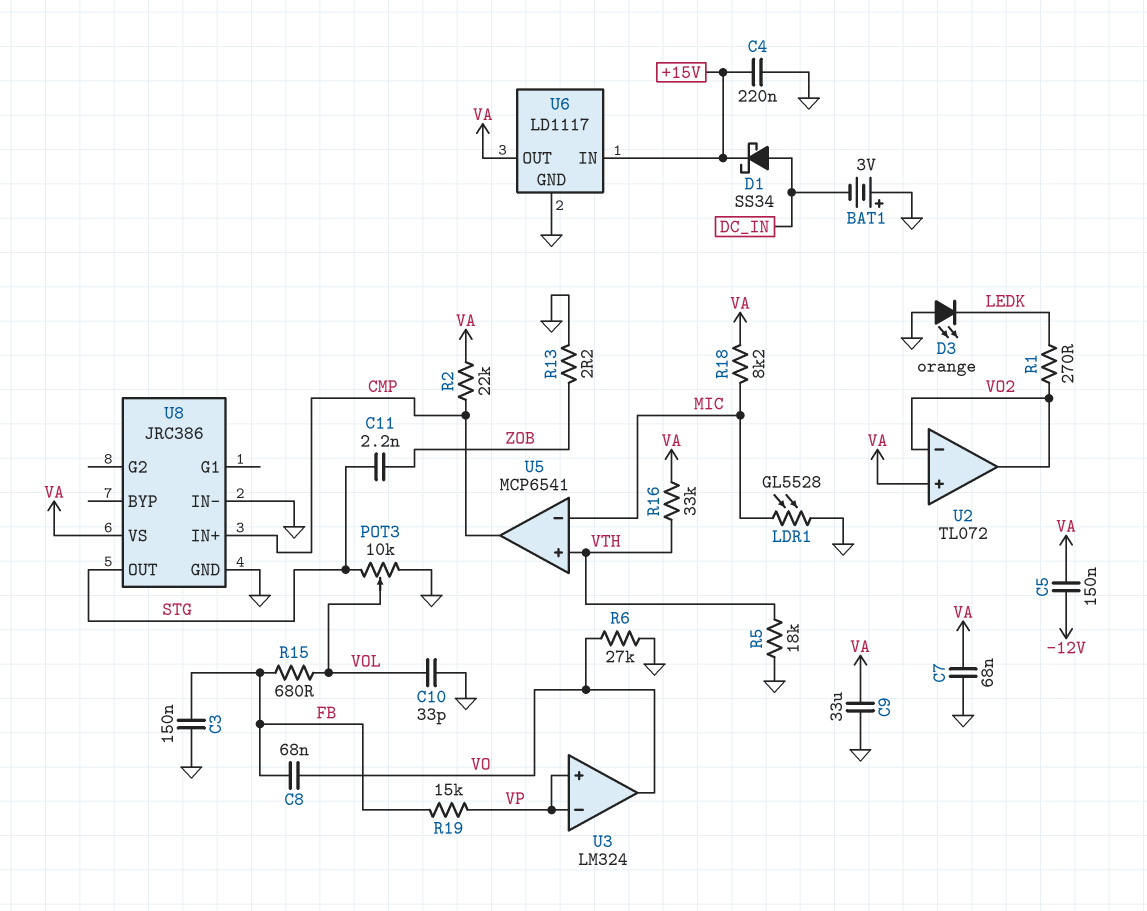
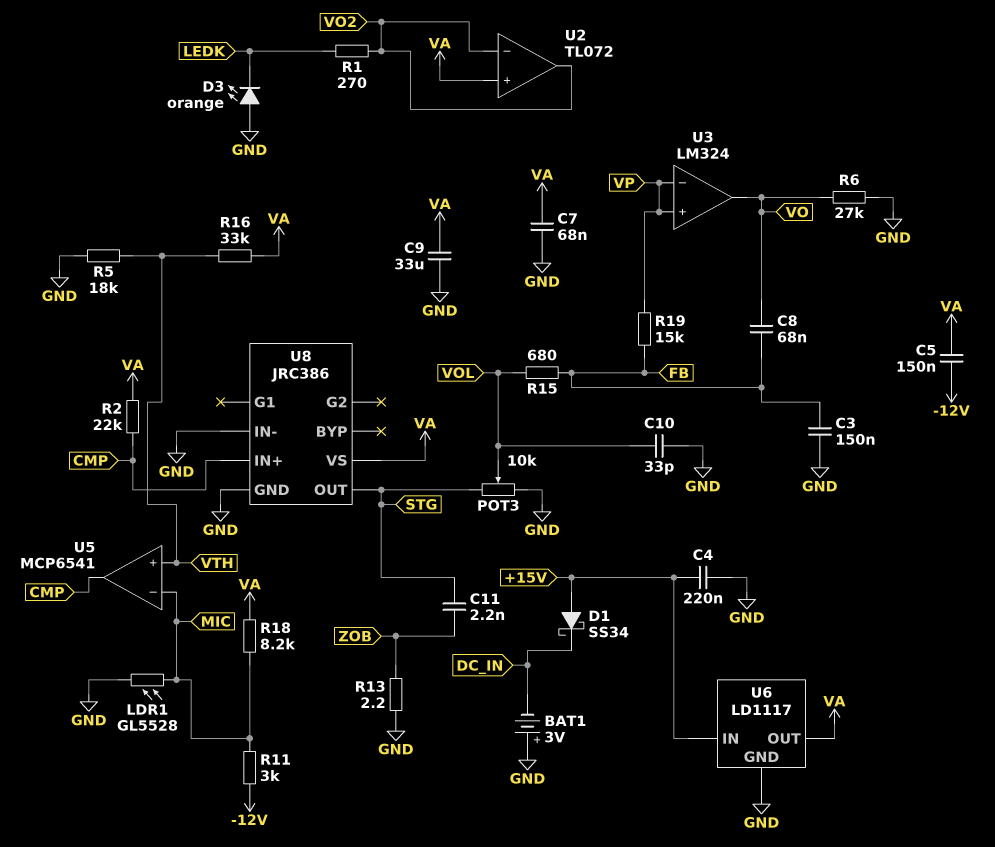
D1: schottky SS34 (A DC_IN, K +15V) -> schottky SS34 (A +15V, K DC_IN)
R11: none -> 3k (-12V, MIC)

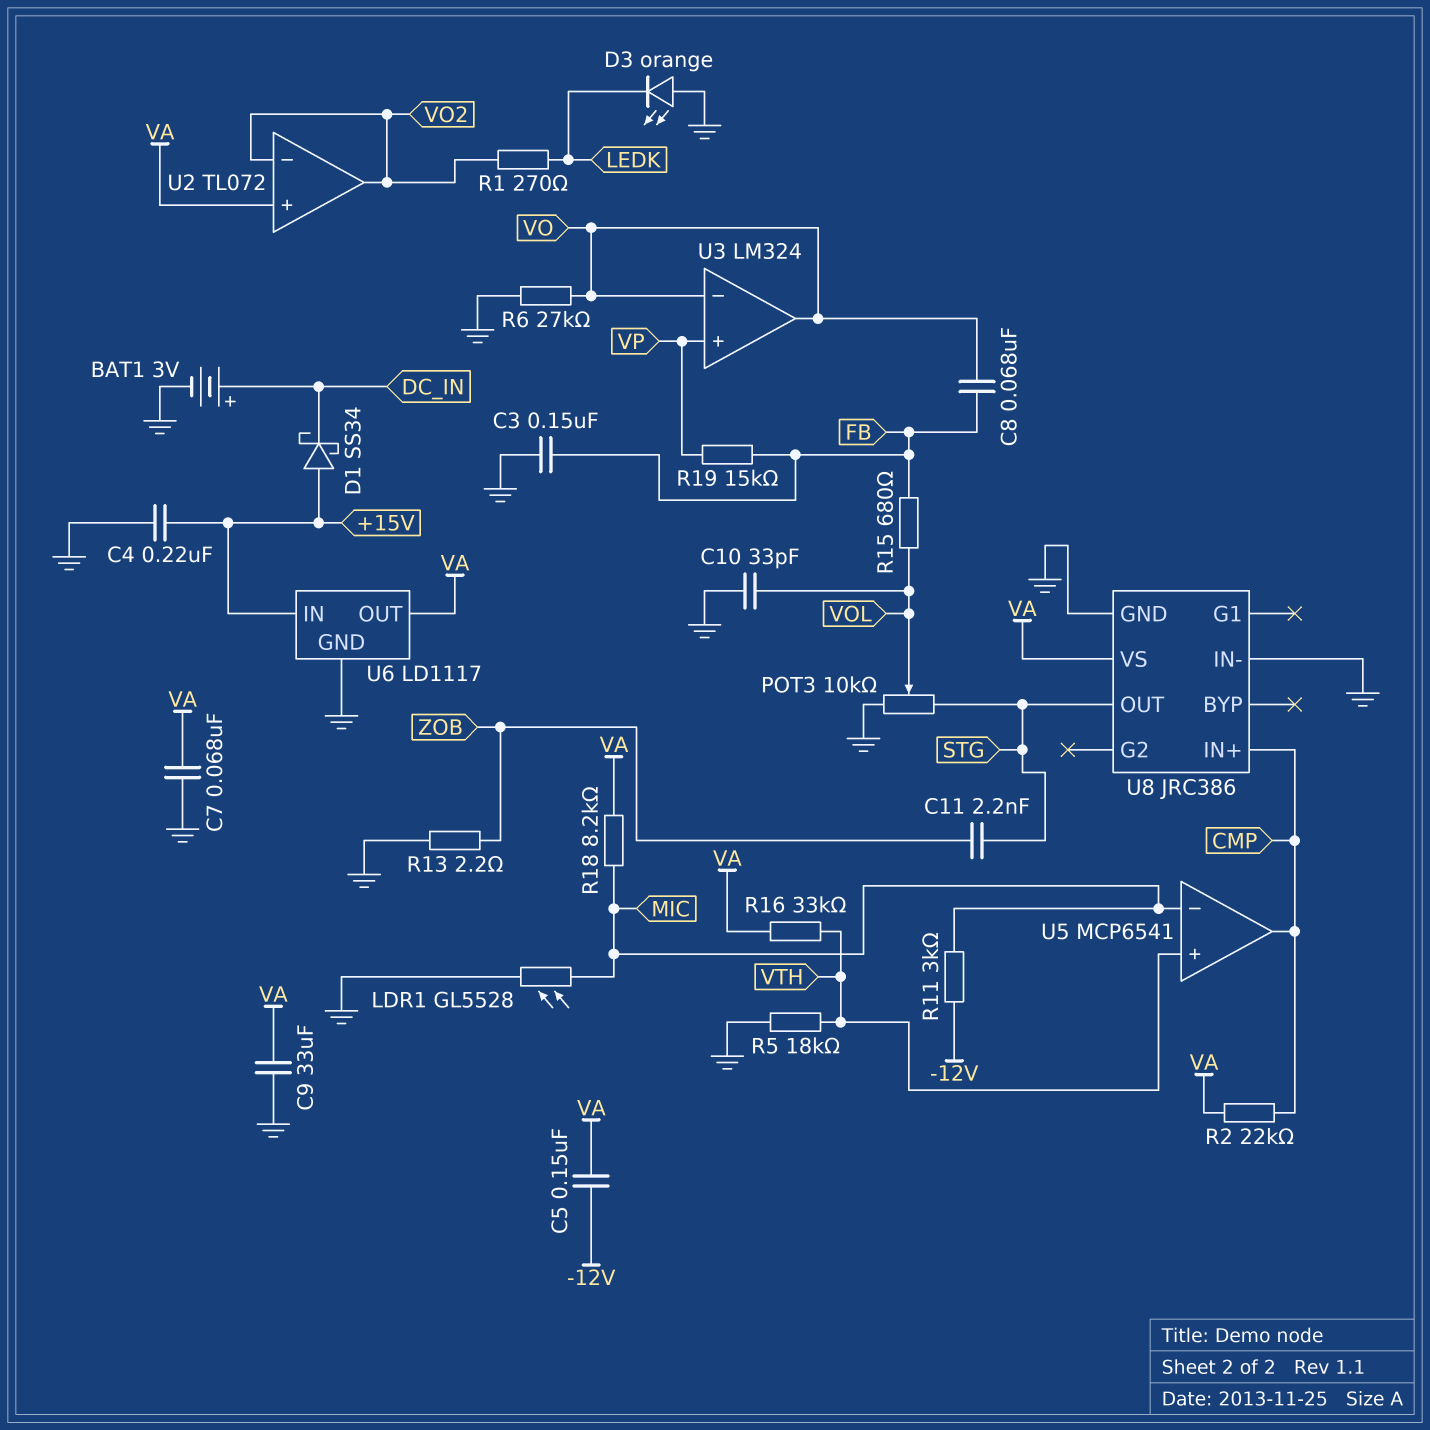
BAT1: 3V (plus GND, minus DC_IN) -> 3V (plus DC_IN, minus GND)
U3 pin in-: VP -> VO

